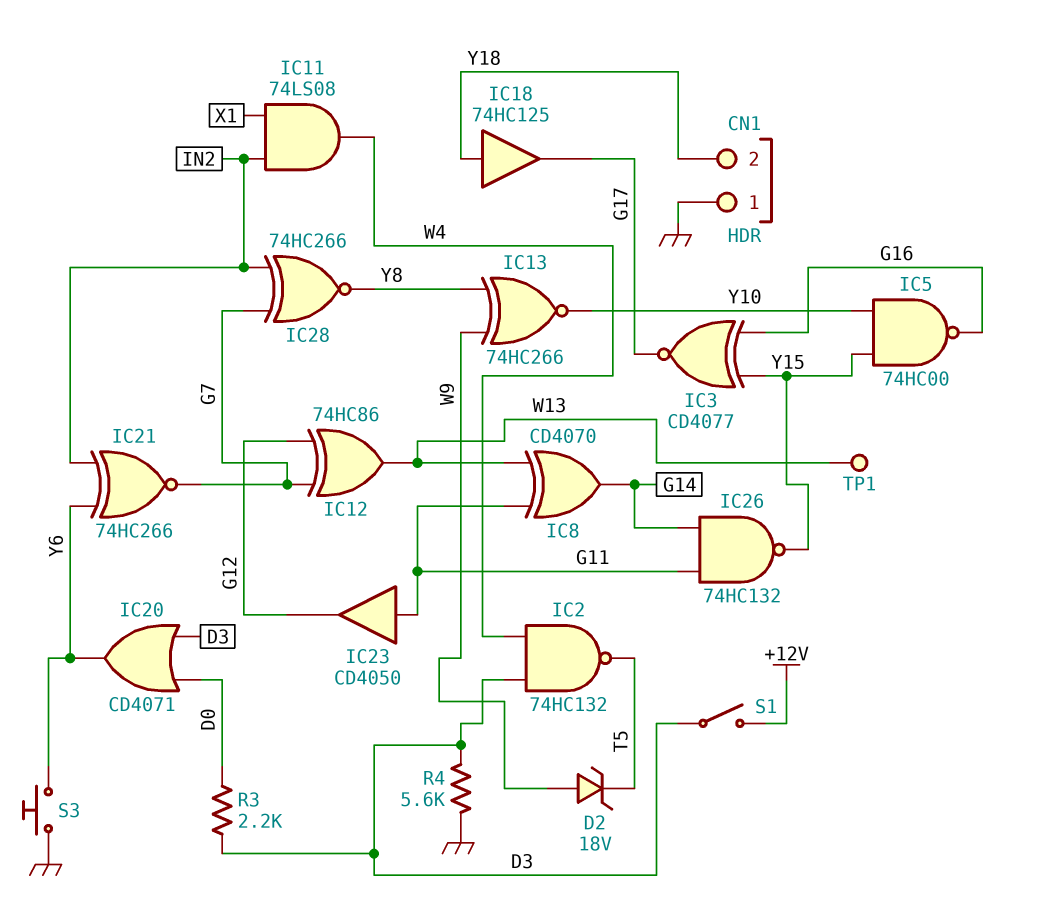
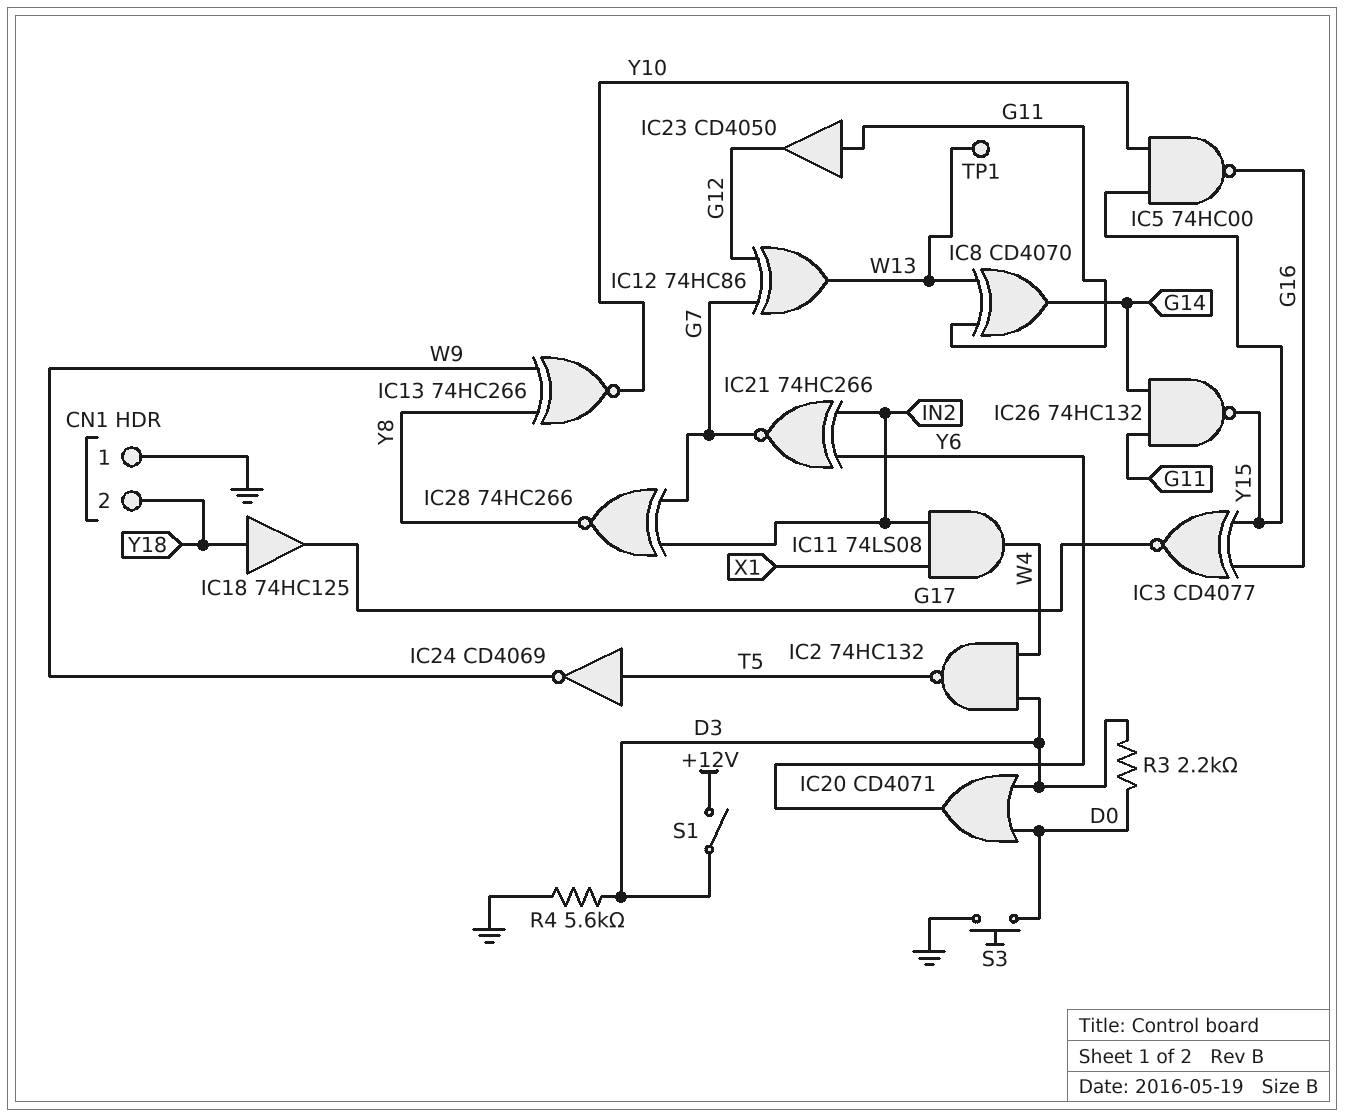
D2: zener 18V (A W9, K T5) -> none
IC24: none -> NOT CD4069 (in T5, out W9)
S3: button (GND, Y6) -> button (D0, GND)

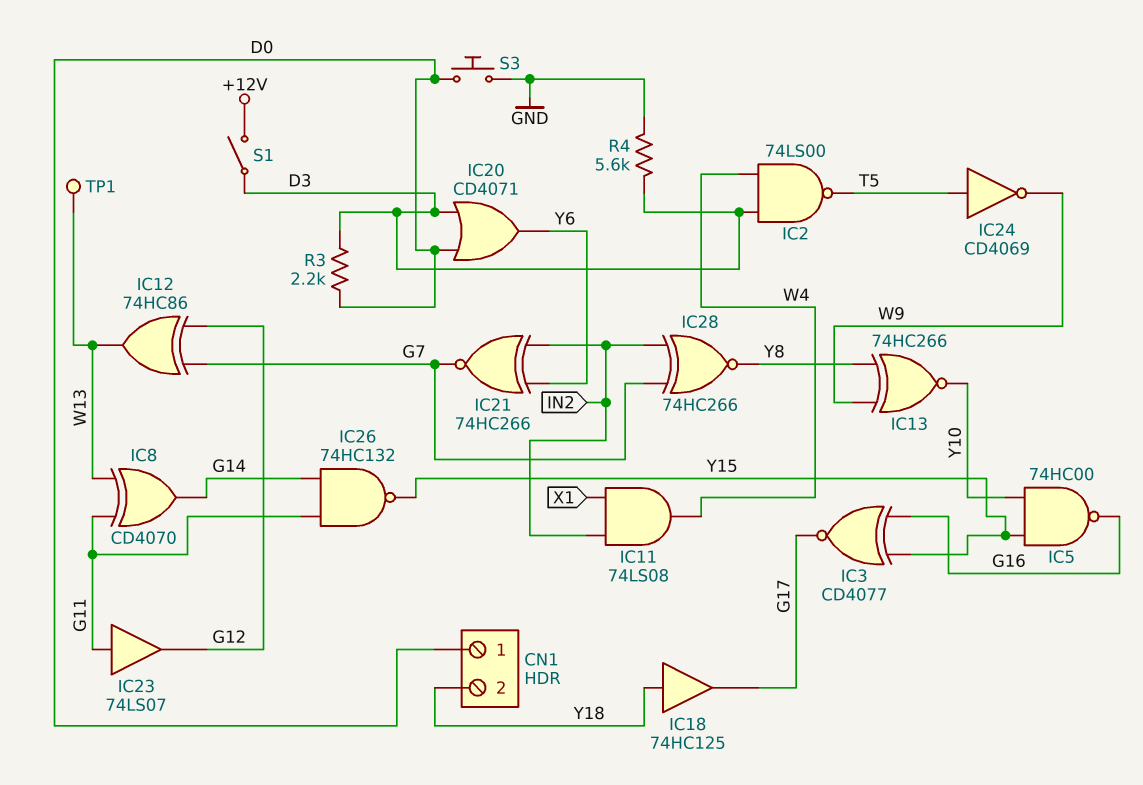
CN1 pin 1: GND -> D0
IC2: NAND 74HC132 (in D3, in W4, out T5) -> NAND 74LS00 (in D3, in W4, out T5)
IC23: buffer CD4050 (in G11, out G12) -> buffer 74LS07 (in G11, out G12)

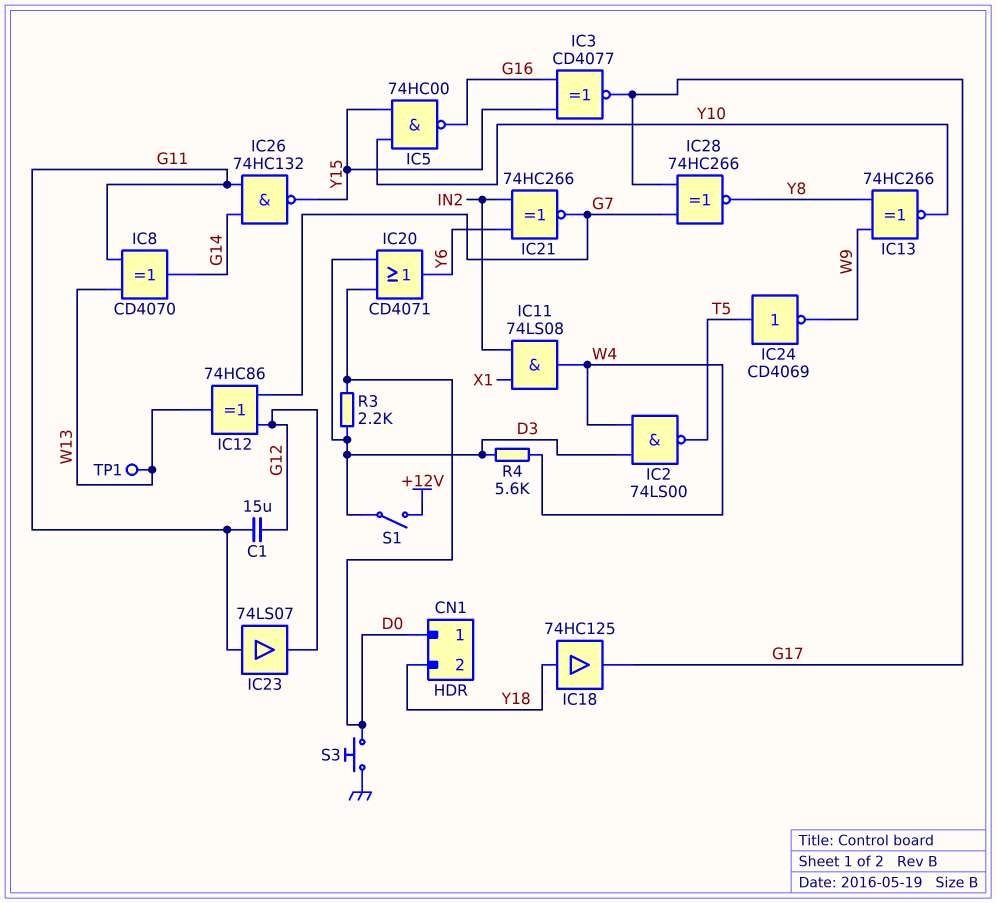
C1: none -> 15uF (G11, G12)
IC28: XNOR 74HC266 (in G7, in IN2, out Y8) -> XNOR 74HC266 (in G7, in G17, out Y8)
R4: 5.6k (D3, GND) -> 5.6k (D3, W4)

